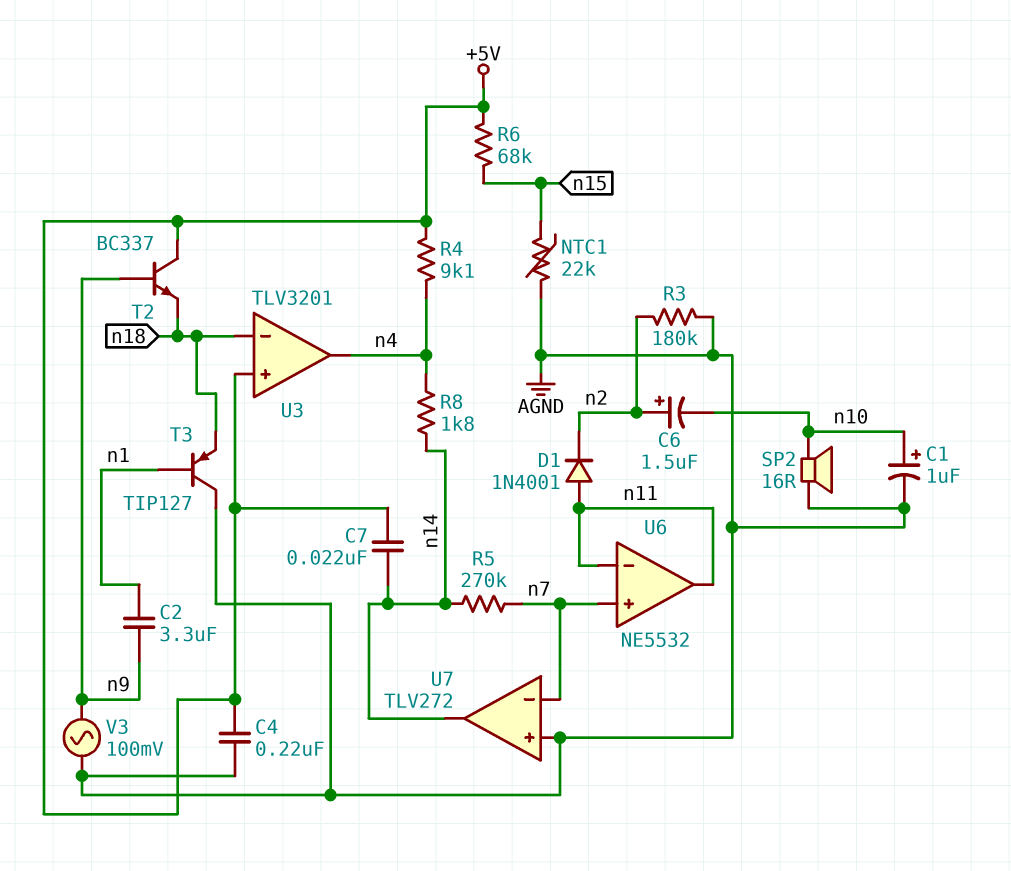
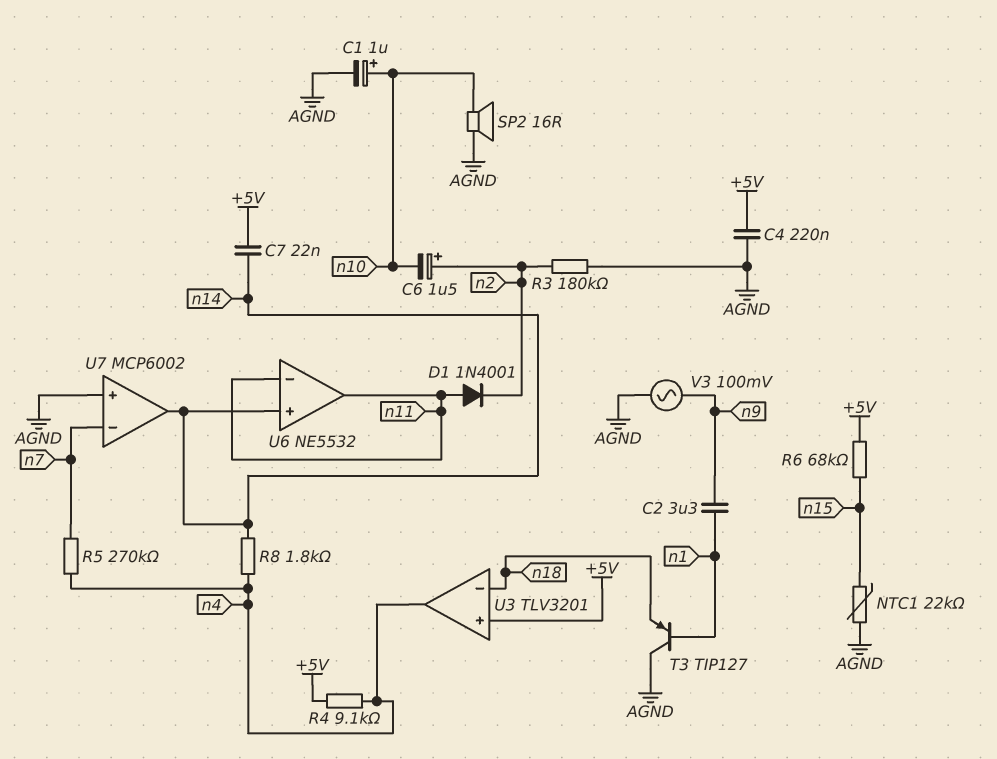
R5: 270k (n7, n14) -> 270k (n4, n7)
T2: NPN BC337 (B n9, C +5V, E n18) -> none
U6 pin in+: n7 -> n14
U7: TLV272 -> MCP6002

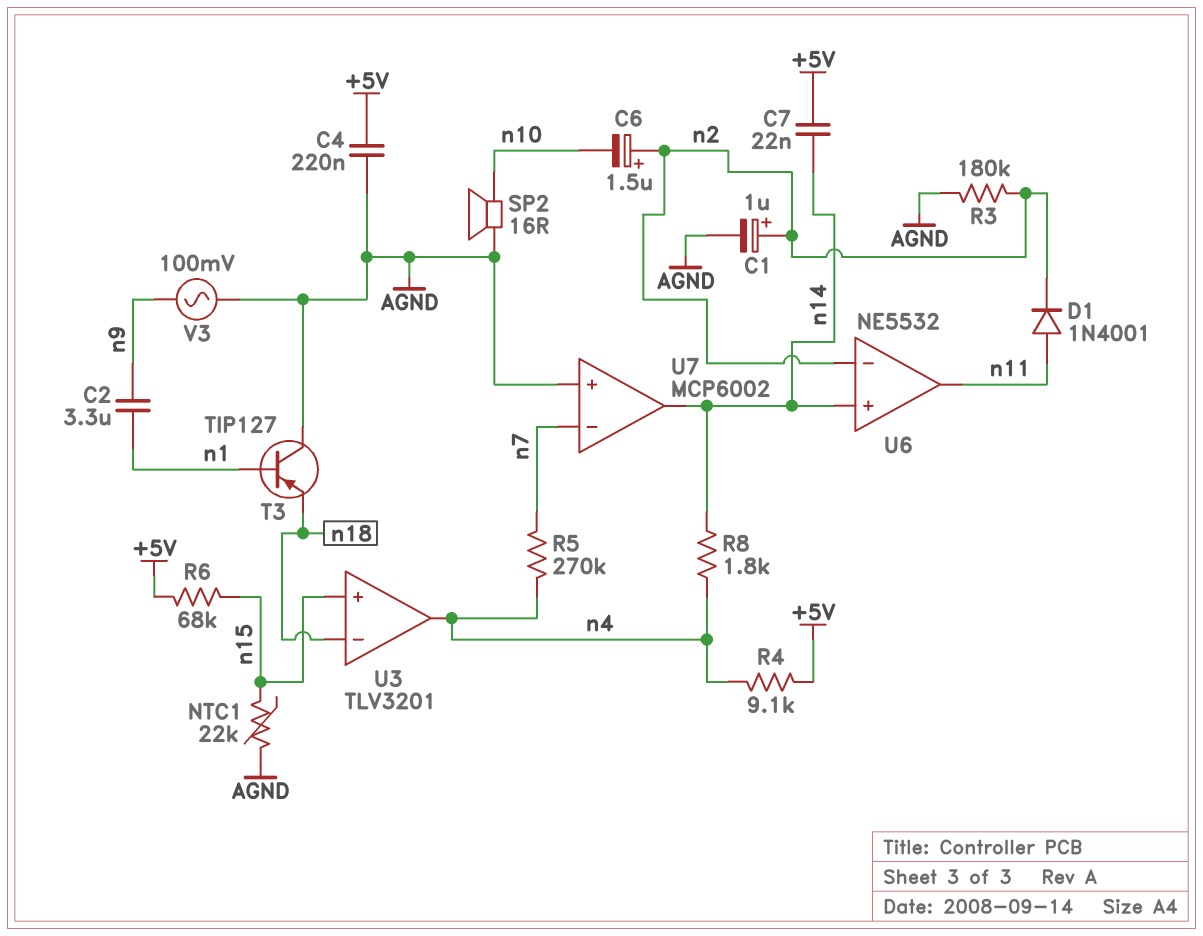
C1: 1uF (plus n10, minus AGND) -> 1uF (plus n2, minus AGND)
U3 pin in+: +5V -> n15
U6 pin in-: n11 -> n2

